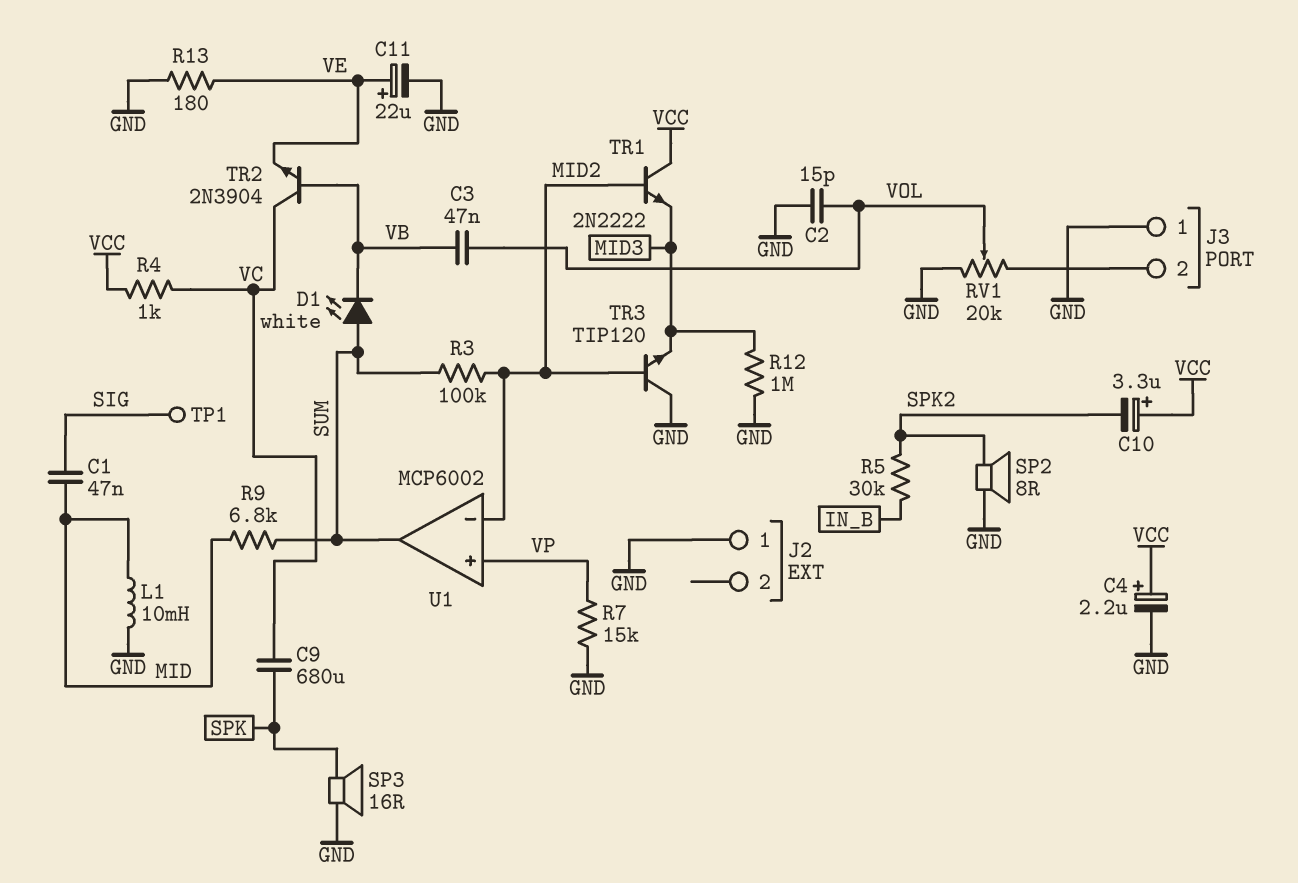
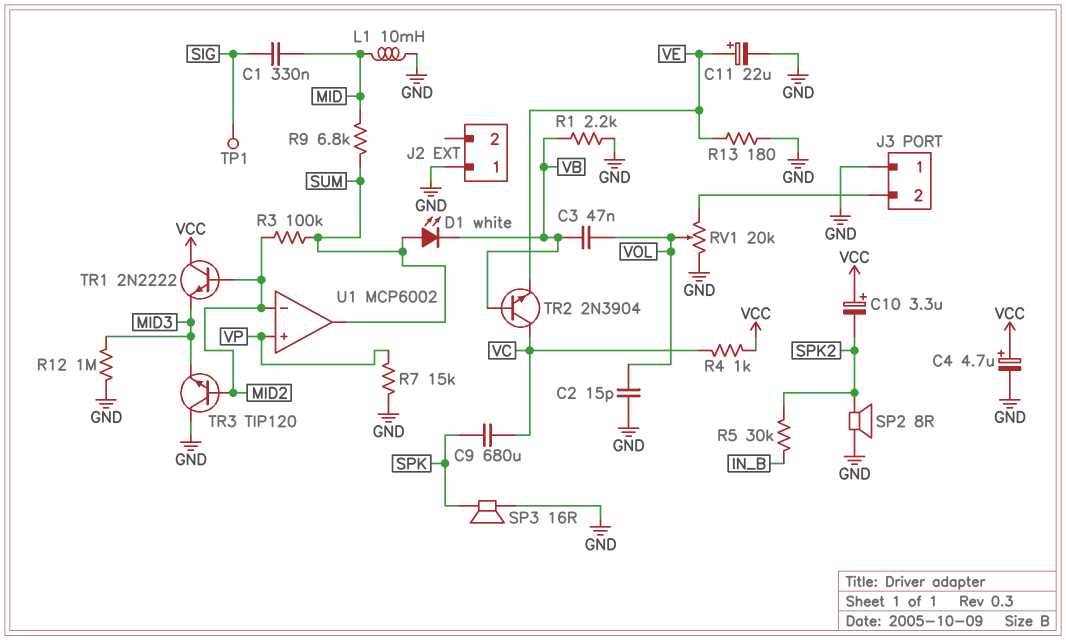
C1: 47nF (MID, SIG) -> 330nF (MID, SIG)
C4: 2.2uF (plus VCC, minus GND) -> 4.7uF (plus VCC, minus GND)
R1: none -> 2.2k (GND, VB)

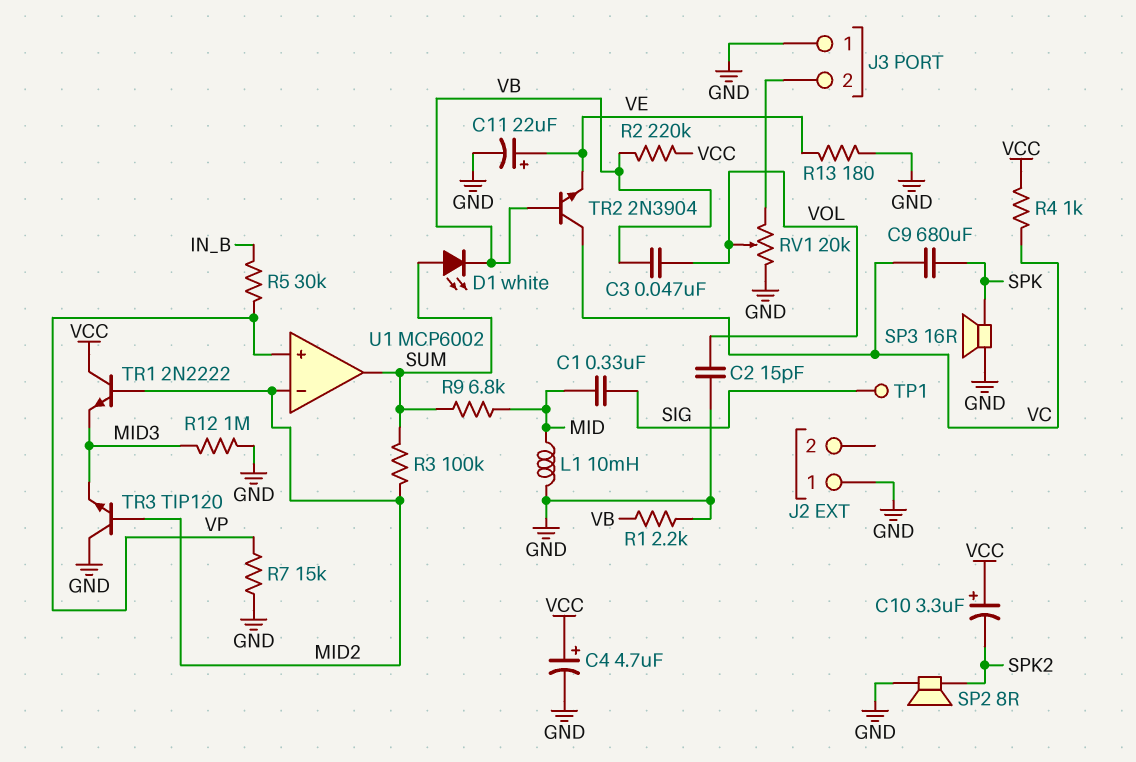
R2: none -> 220k (VB, VCC)
R5: 30k (IN_B, SPK2) -> 30k (IN_B, VP)

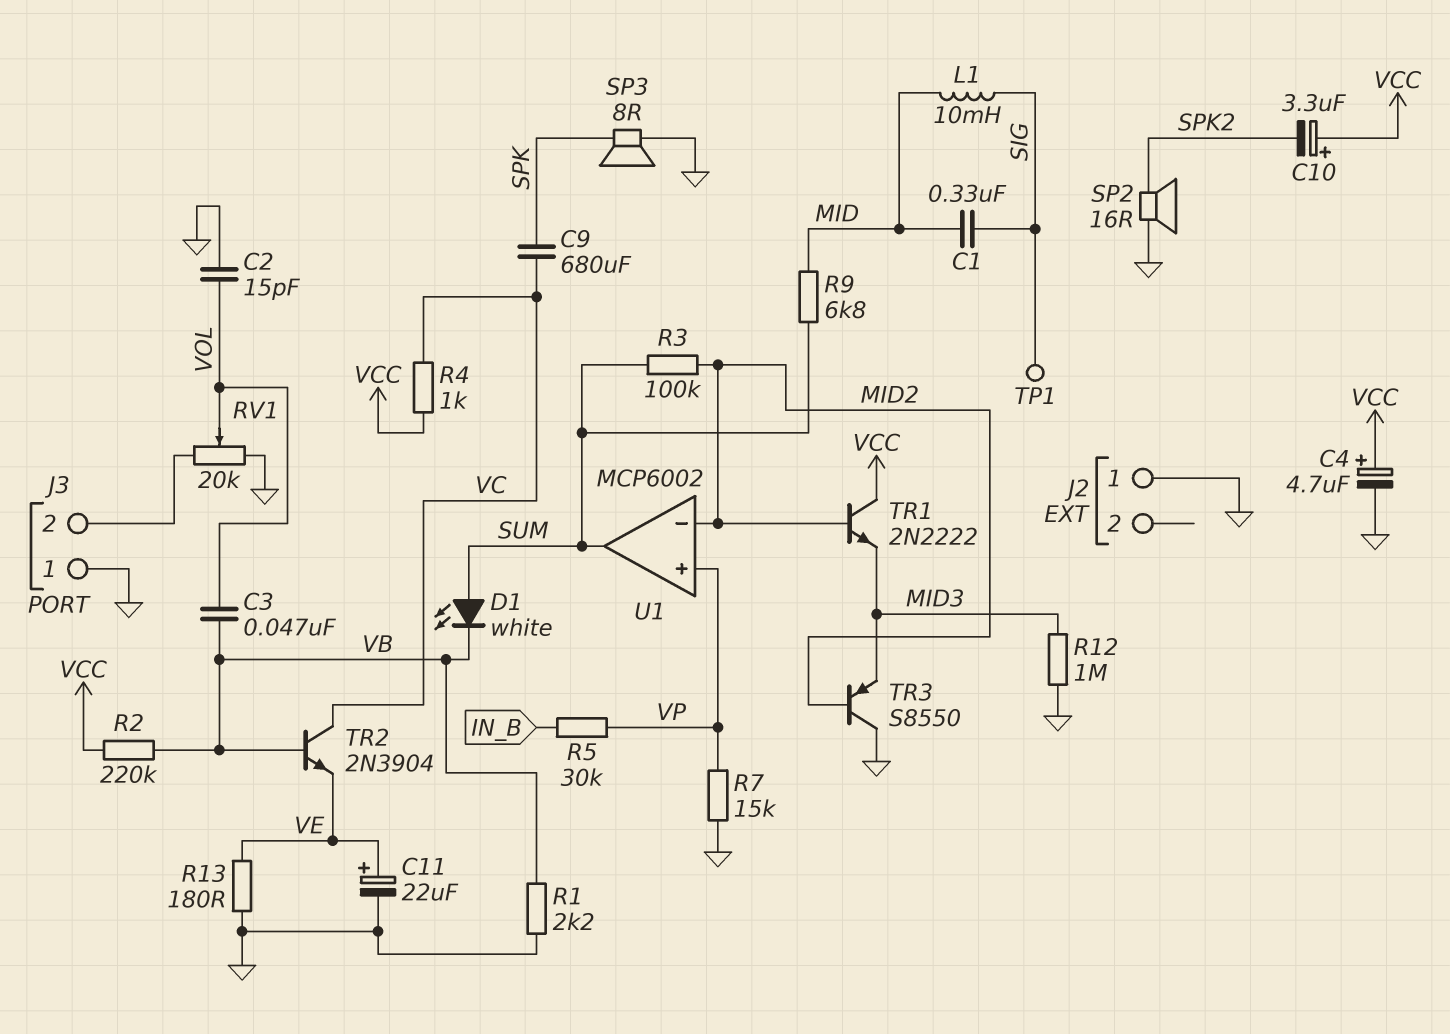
L1: 10mH (GND, MID) -> 10mH (MID, SIG)
SP2: speaker 8R (GND, SPK2) -> speaker 16R (GND, SPK2)
SP3: speaker 16R (GND, SPK) -> speaker 8R (GND, SPK)
TR3: NPN TIP120 (B MID2, C GND, E MID3) -> PNP S8550 (B MID2, C GND, E MID3)

